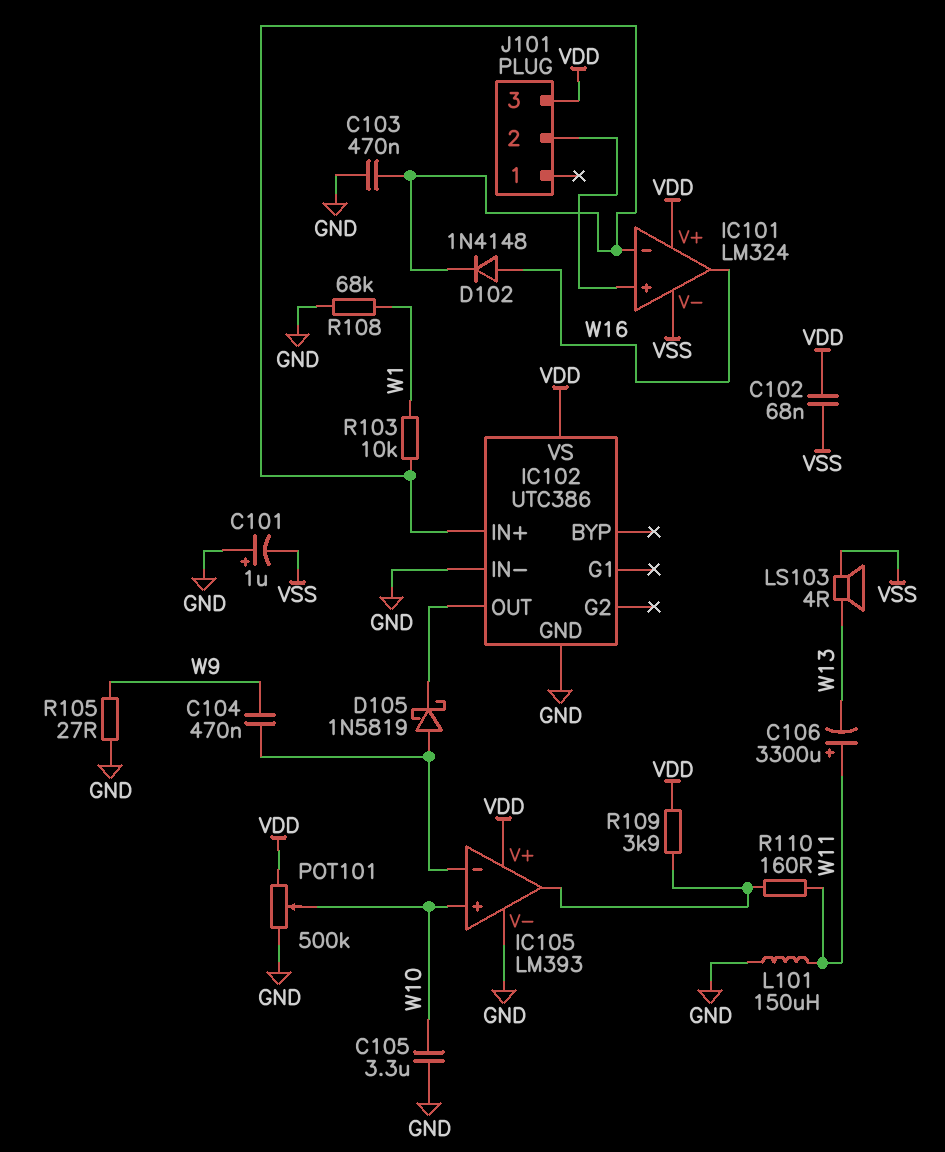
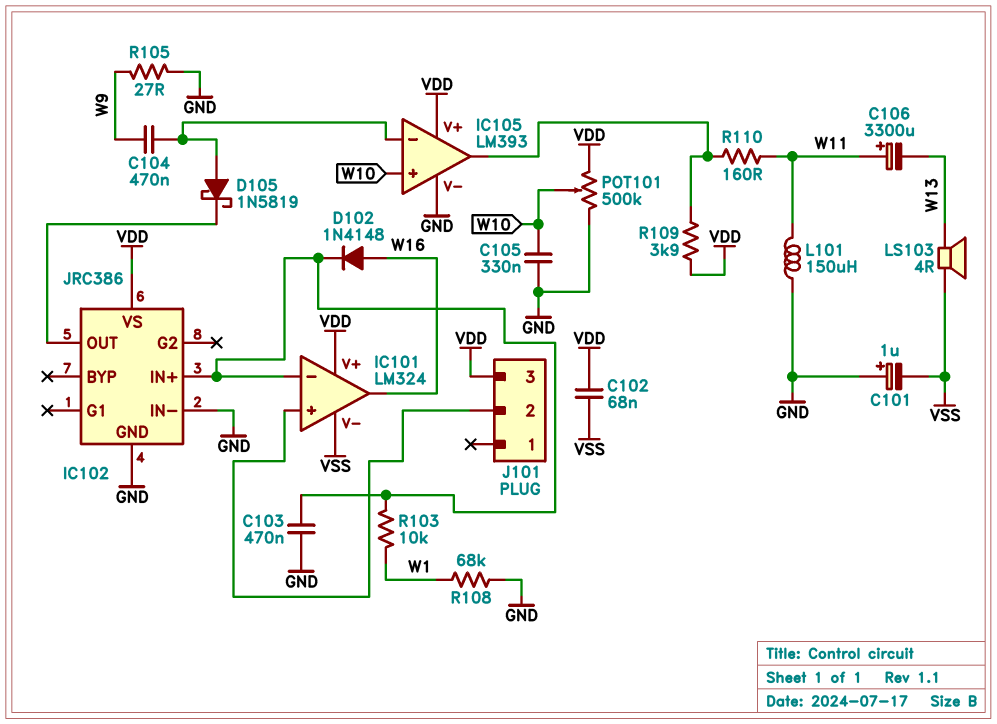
C105: 3.3uF (GND, W10) -> 330nF (GND, W10)
IC102: UTC386 -> JRC386

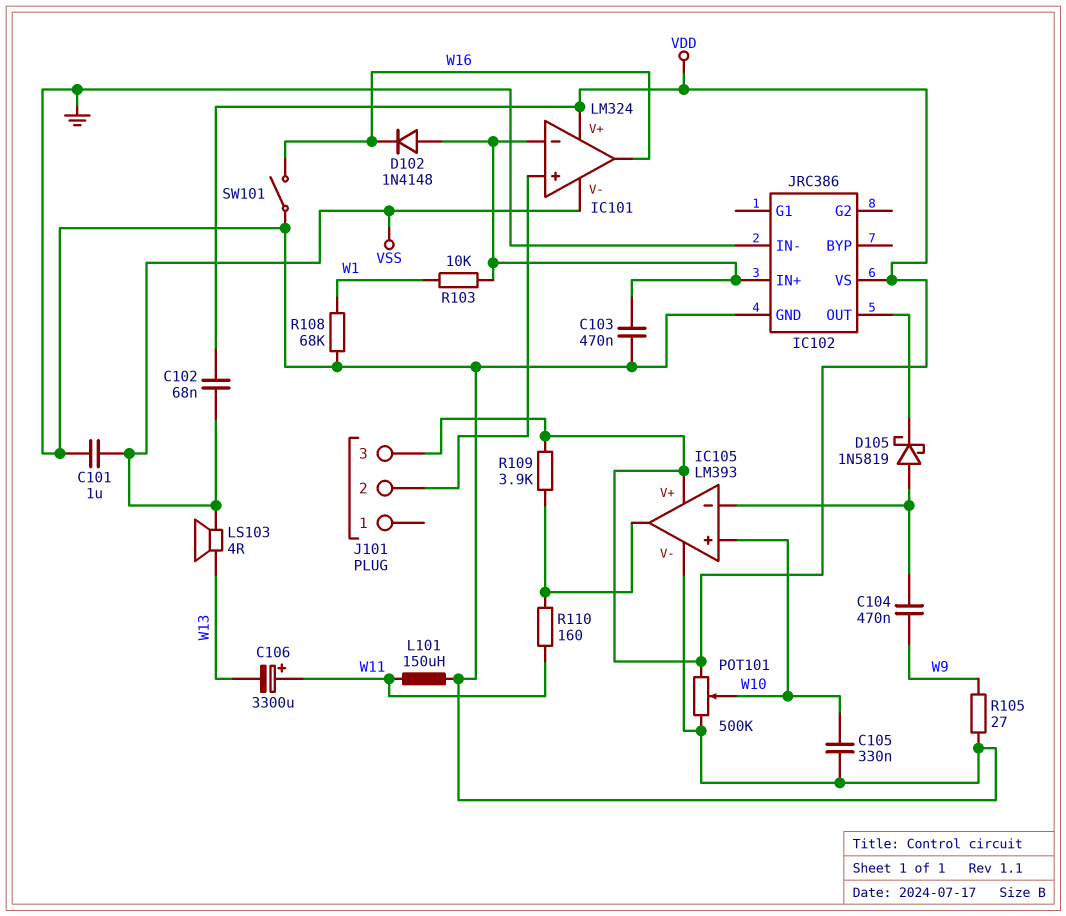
C101: 1uF (plus GND, minus VSS) -> 1uF (GND, VSS)
D102: diode 1N4148 (A W16, K IC101/in-) -> diode 1N4148 (A IC101/in-, K W16)
SW101: none -> switch (GND, W16)

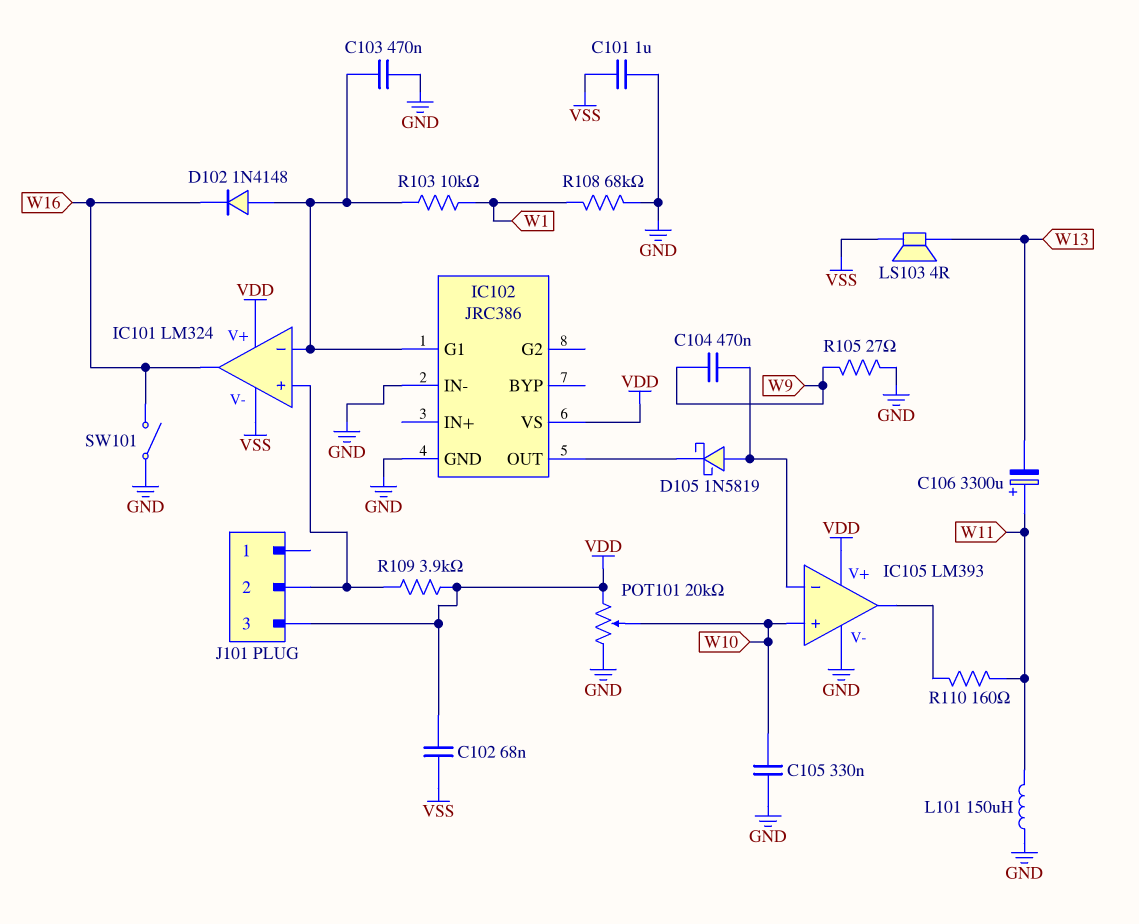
IC102 pin G1: none -> IC101/in-
IC102 pin IN+: IC101/in- -> none
POT101: 500k (GND, VDD, wiper W10) -> 20k (GND, VDD, wiper W10)
R109: 3.9k (IC105/out, VDD) -> 3.9k (IC101/in+, VDD)

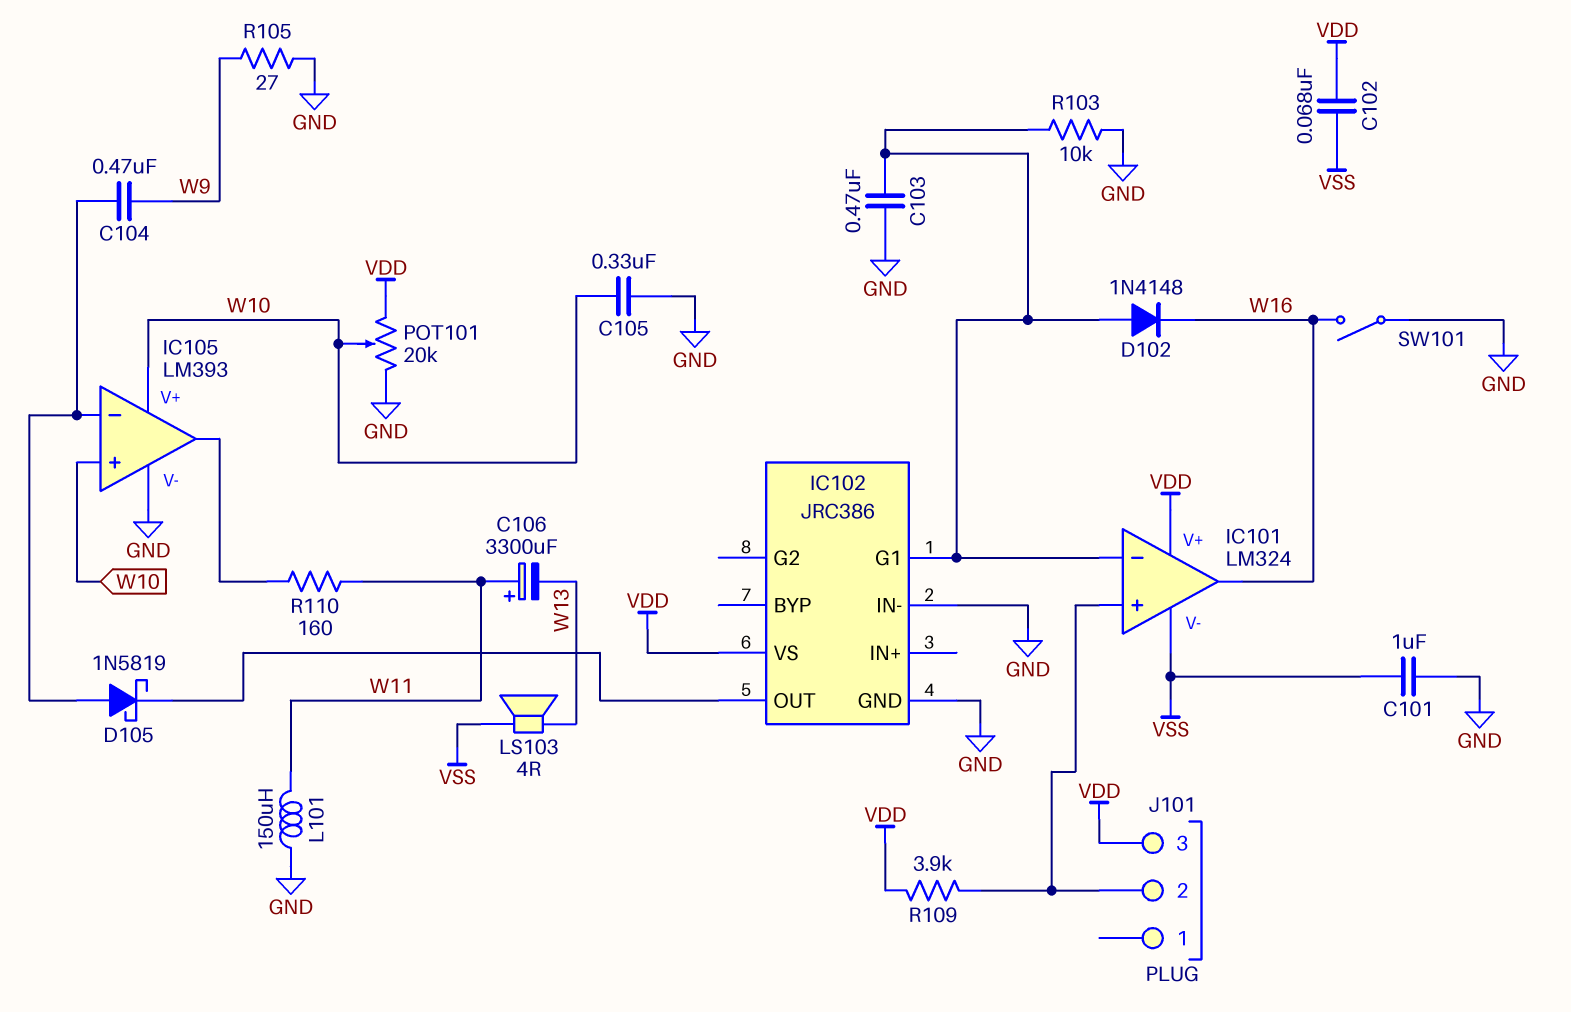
IC105 pin V+: VDD -> W10
R103: 10k (IC101/in-, W1) -> 10k (GND, IC101/in-)
R108: 68k (GND, W1) -> none

